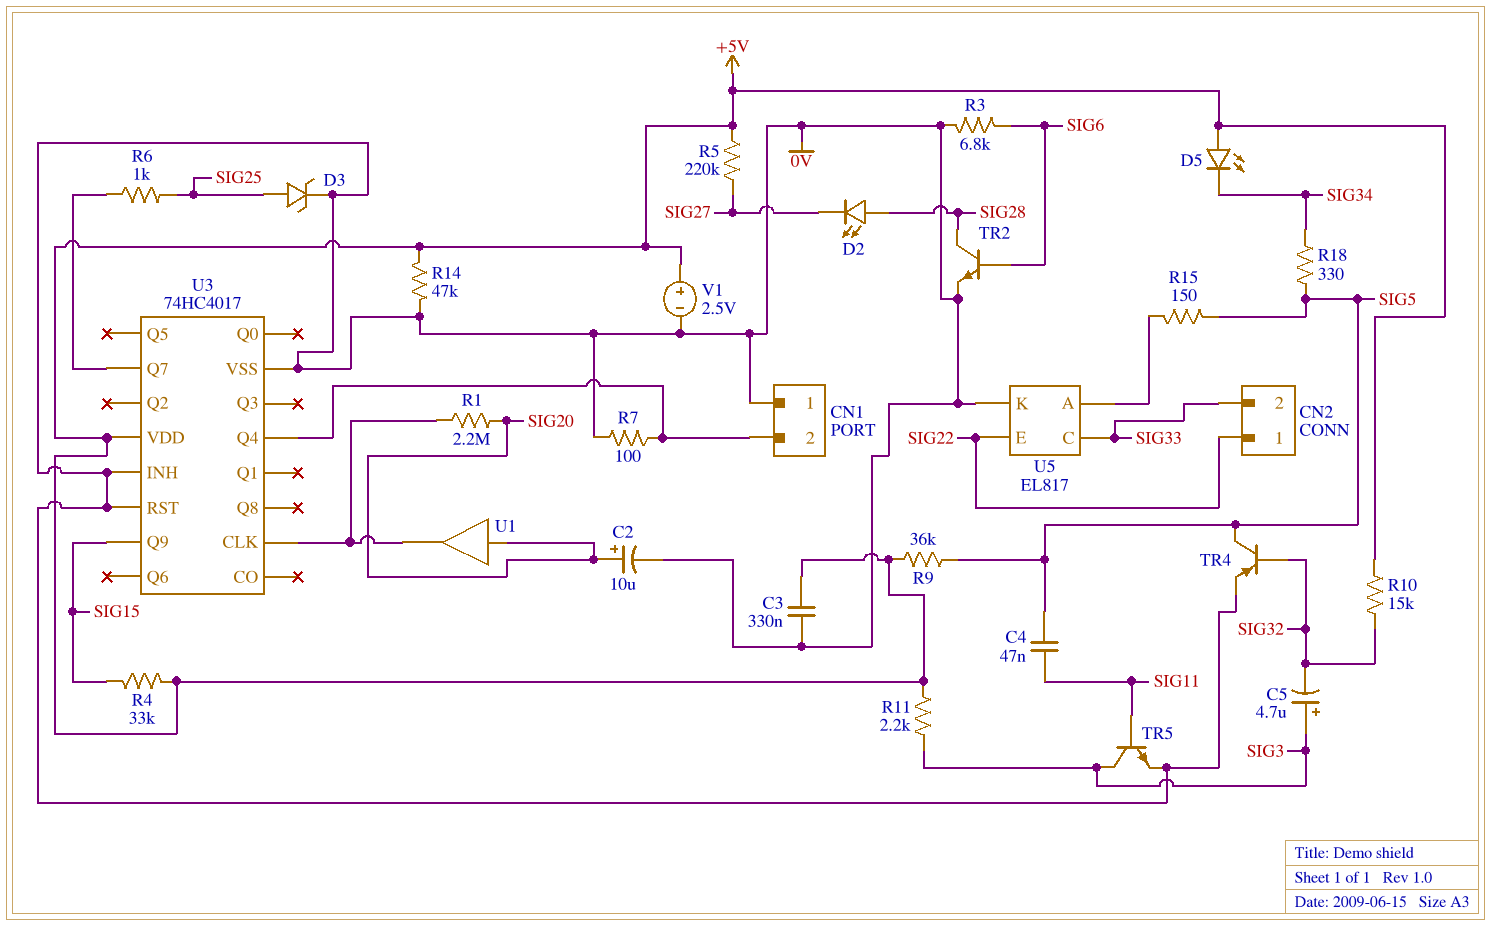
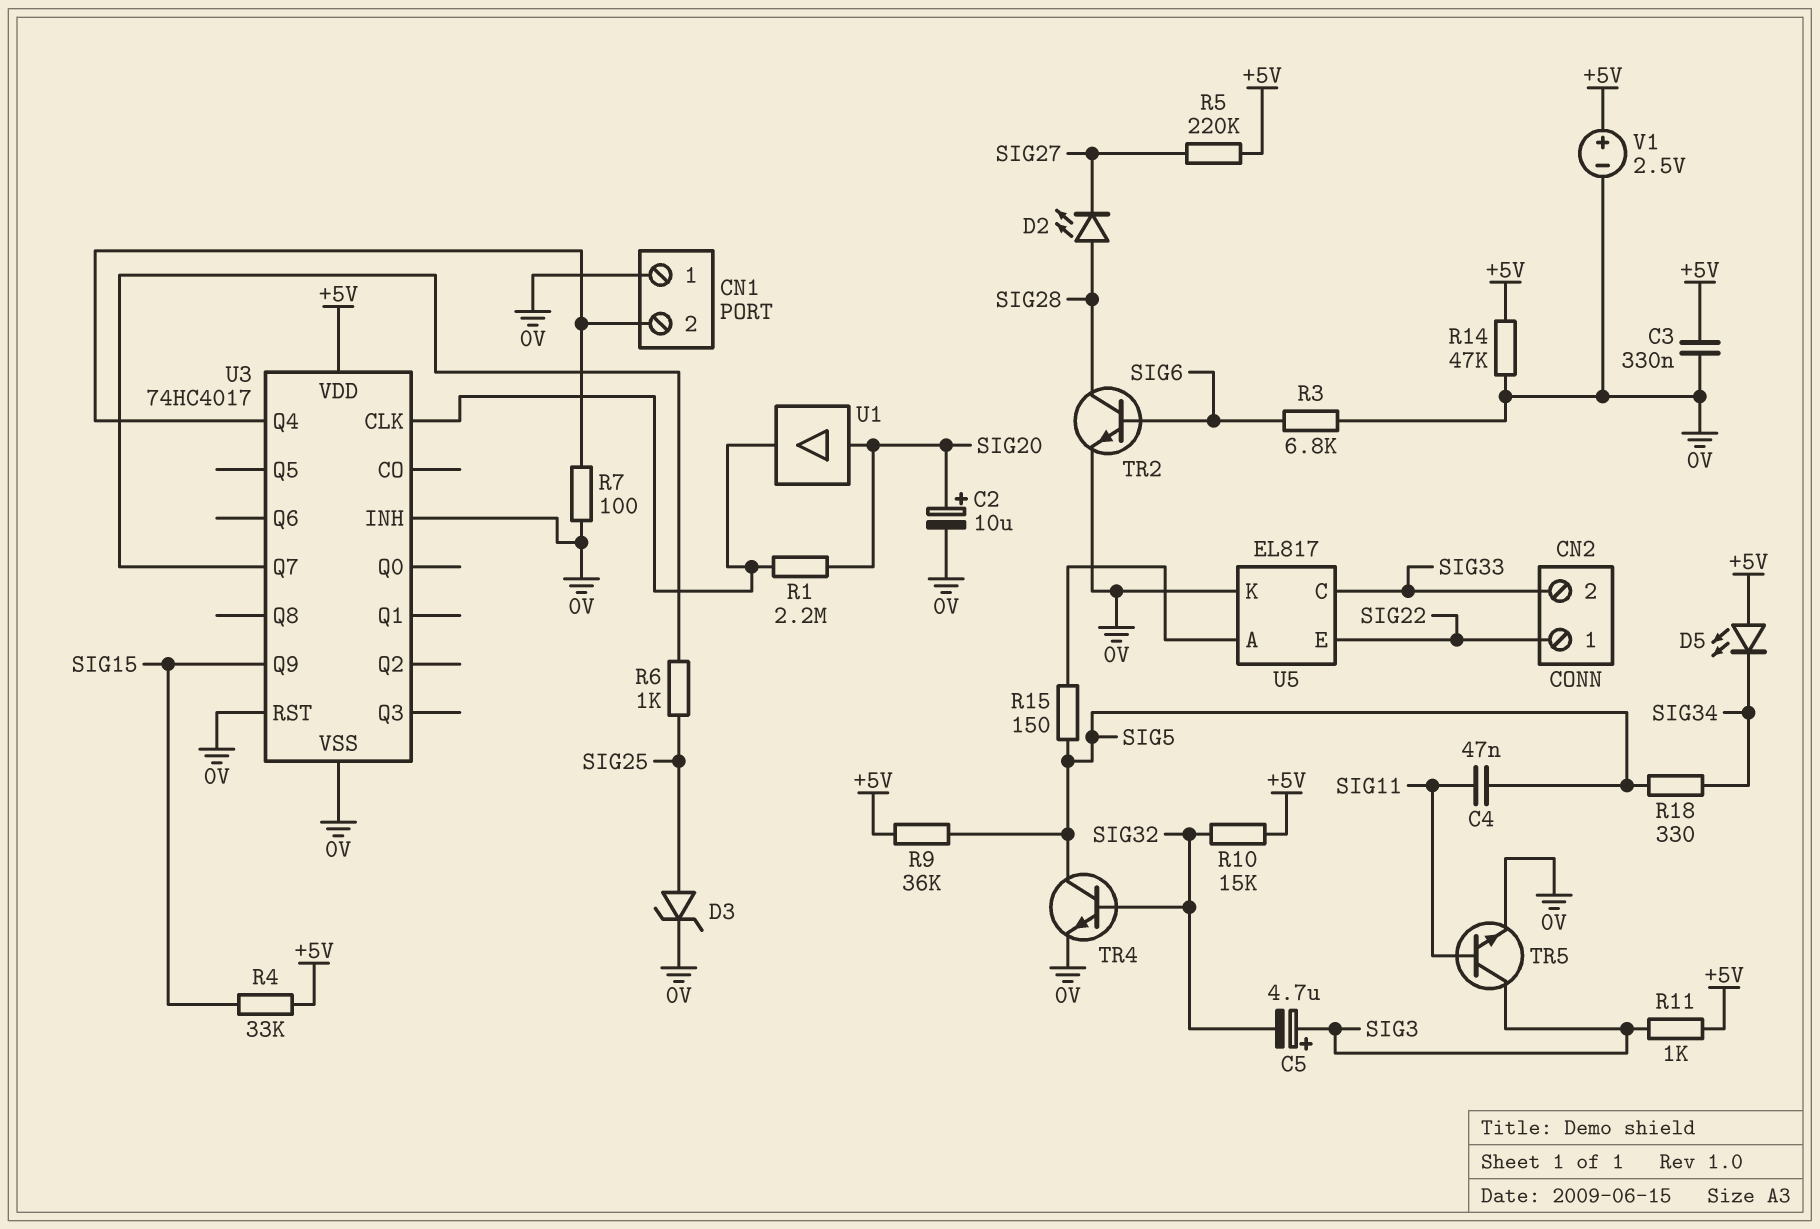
R11: 2.2k (+5V, SIG3) -> 1k (+5V, SIG3)
TR4: PNP (B SIG32, C SIG5, E 0V) -> NPN (B SIG32, C SIG5, E 0V)

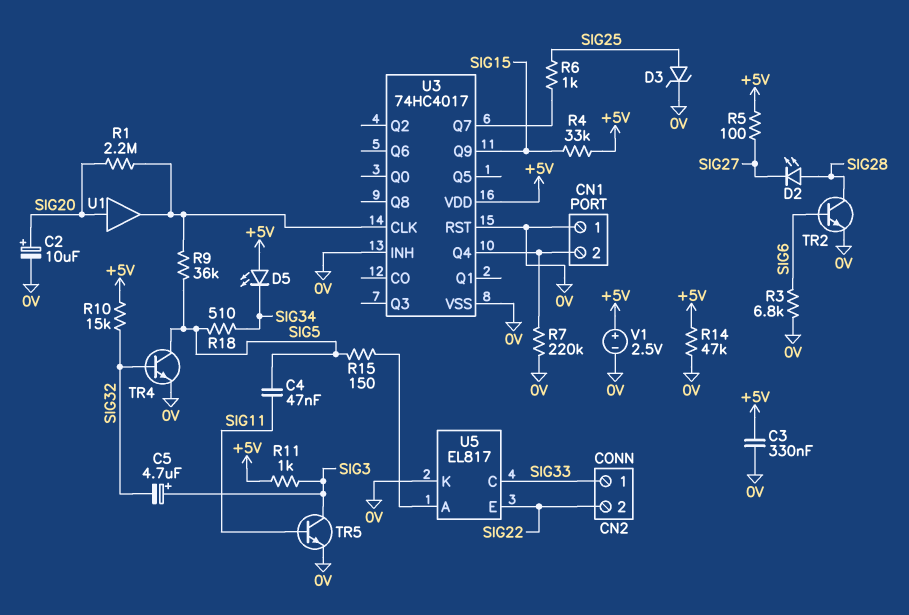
CN2 pin 1: SIG22 -> SIG33
CN2 pin 2: SIG33 -> SIG22
R5: 220k (+5V, SIG27) -> 100 (+5V, SIG27)
R7: 100 (0V, CN1/2) -> 220k (0V, CN1/2)
R9: 36k (+5V, SIG5) -> 36k (SIG5, U3/CLK)
R18: 330 (SIG5, SIG34) -> 510 (SIG5, SIG34)

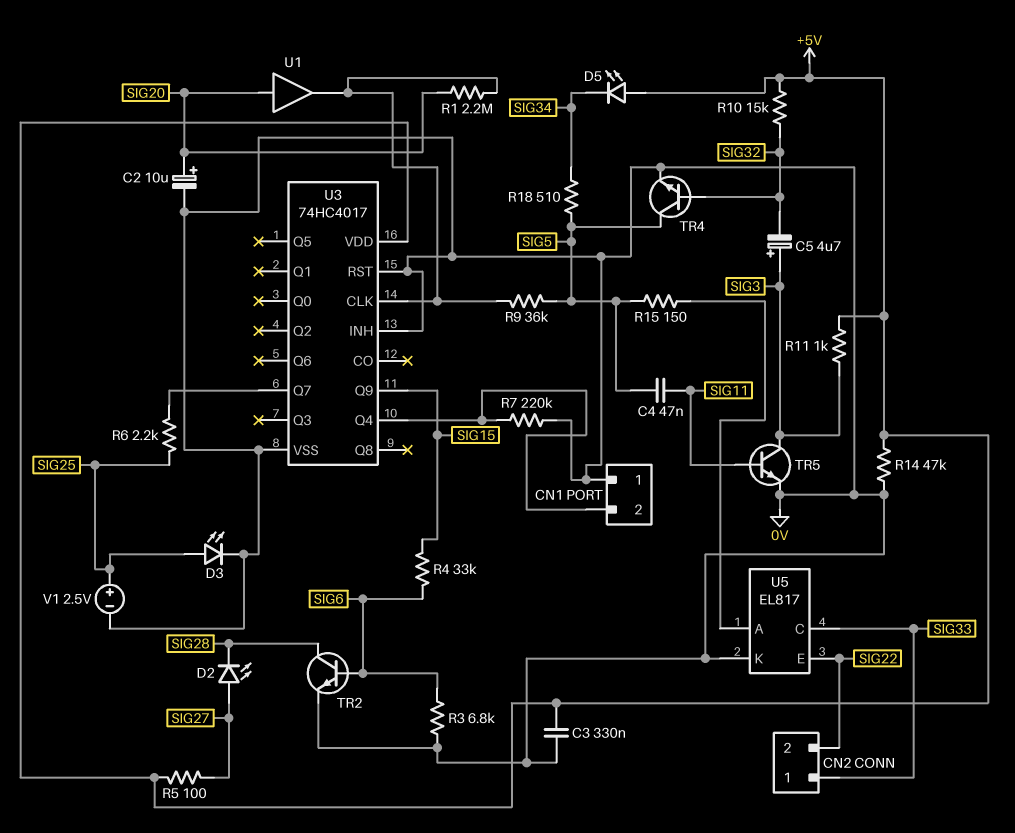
D2: LED (A SIG28, K SIG27) -> LED (A SIG27, K SIG28)
D3: zener (A SIG25, K 0V) -> LED (A SIG25, K 0V)
R4: 33k (+5V, SIG15) -> 33k (SIG6, SIG15)
R6: 1k (SIG25, U3/Q7) -> 2.2k (SIG25, U3/Q7)
V1: 2.5V (plus +5V, minus 0V) -> 2.5V (plus SIG25, minus 0V)

